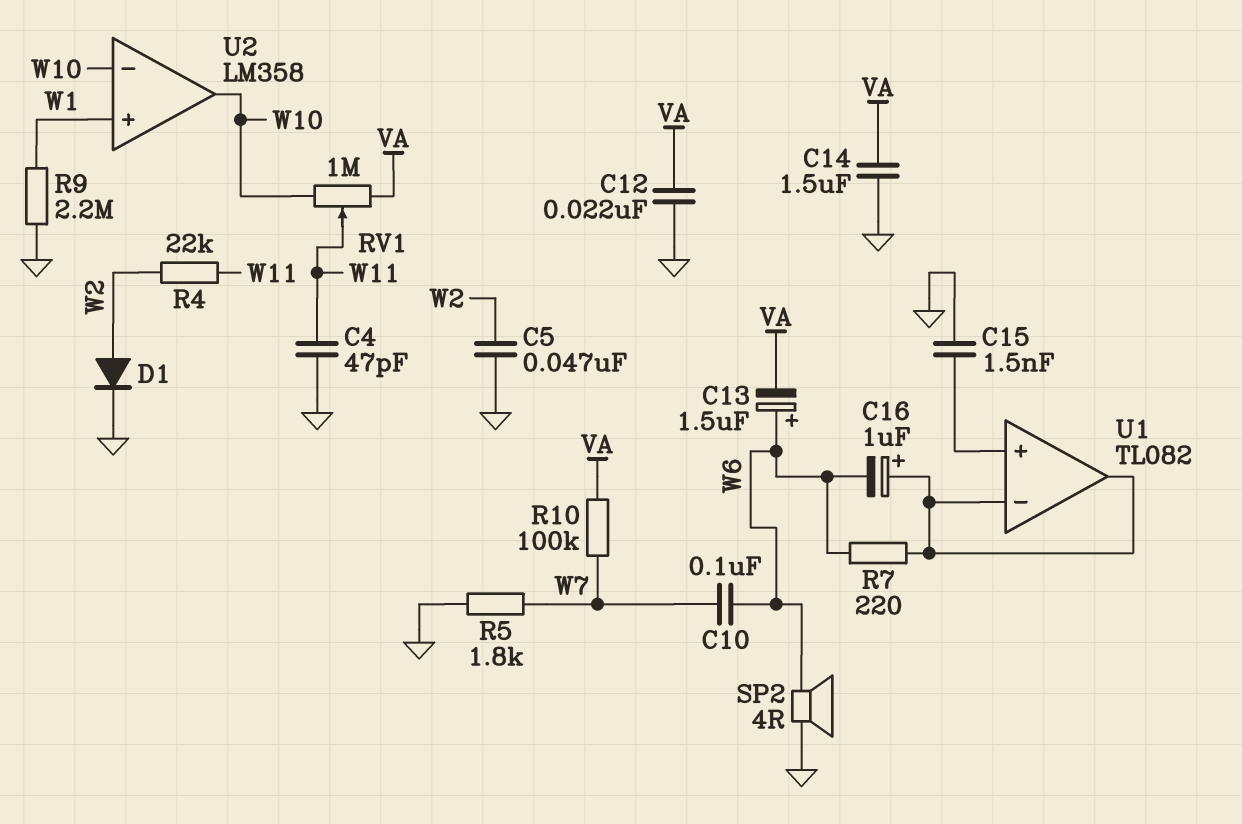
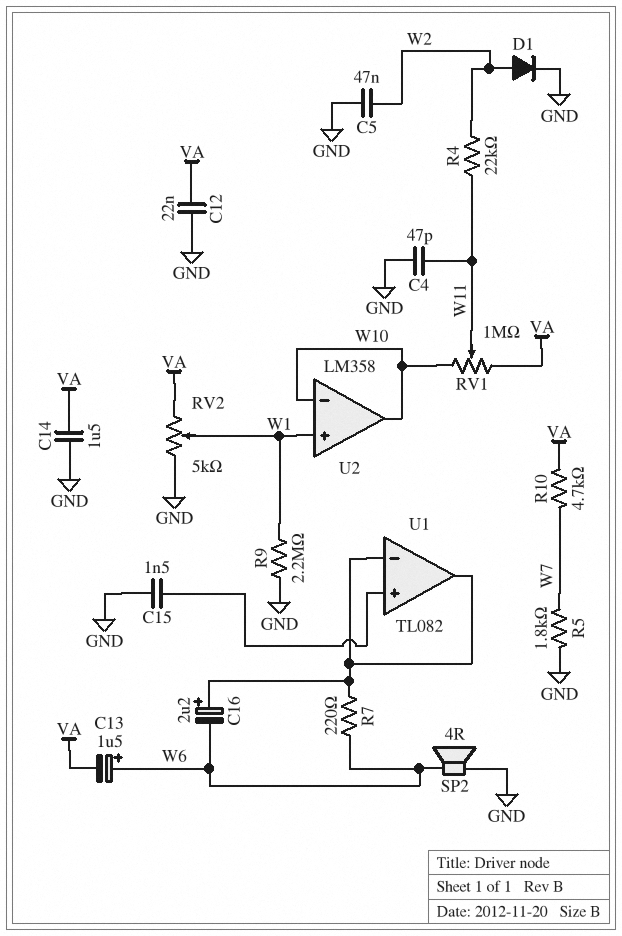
C10: 100nF (W6, W7) -> none
C16: 1uF (plus U1/in-, minus W6) -> 2.2uF (plus U1/in-, minus W6)
R10: 100k (VA, W7) -> 4.7k (VA, W7)
RV2: none -> 5k (GND, VA, wiper W1)

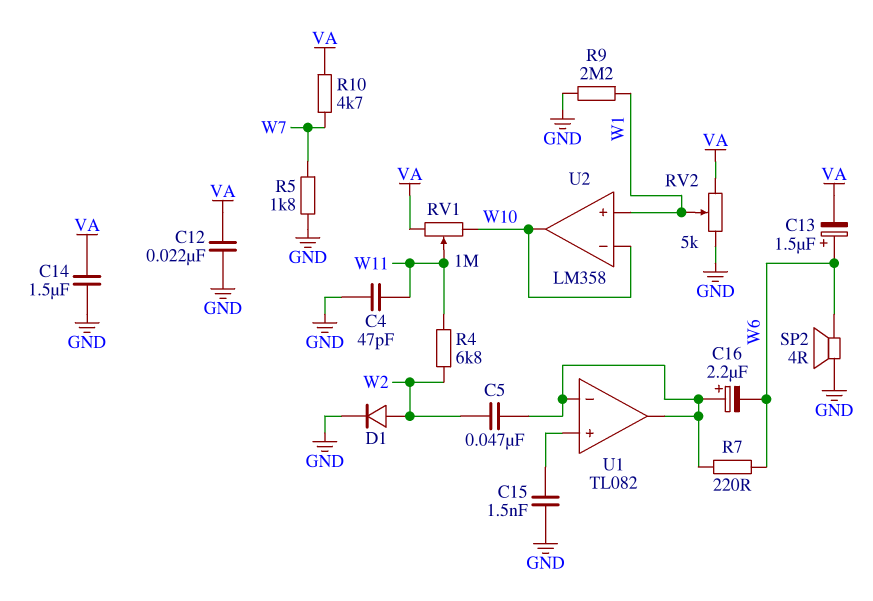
C5: 47nF (GND, W2) -> 47nF (U1/in-, W2)
R4: 22k (W2, W11) -> 6.8k (W2, W11)

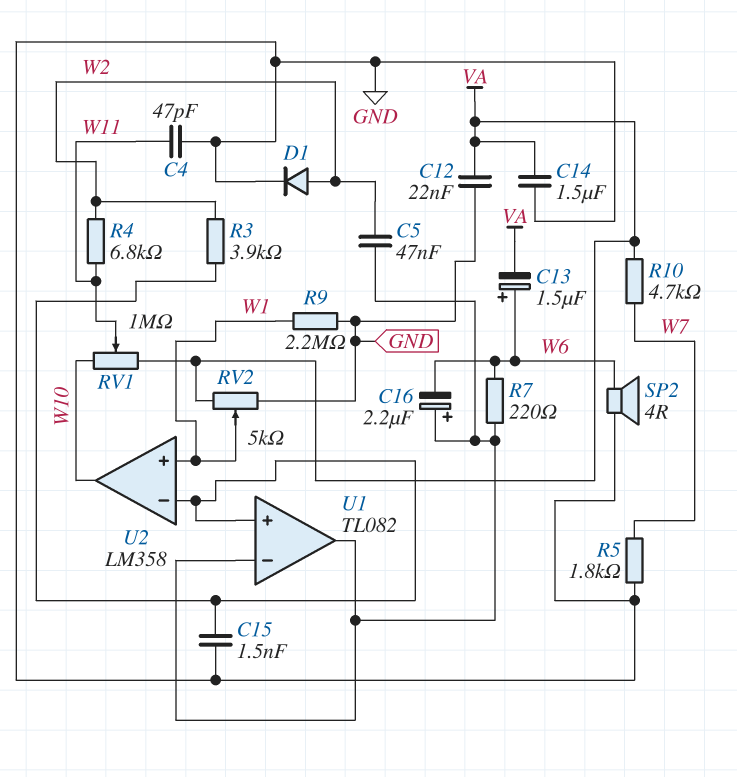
R3: none -> 3.9k (U1/in+, W2)
U2 pin in-: W10 -> U1/in+

